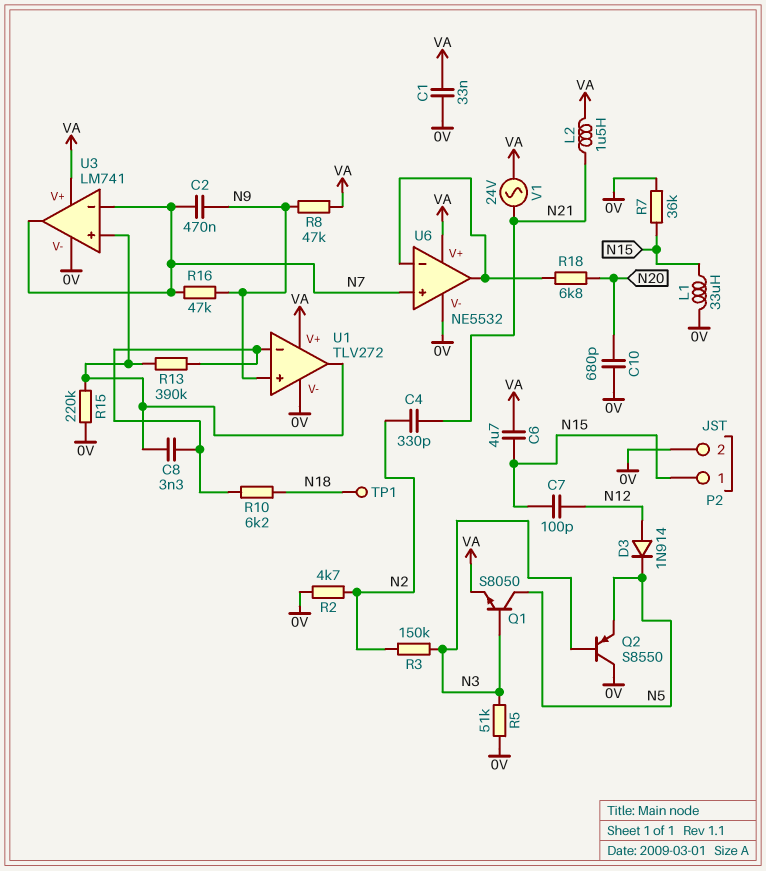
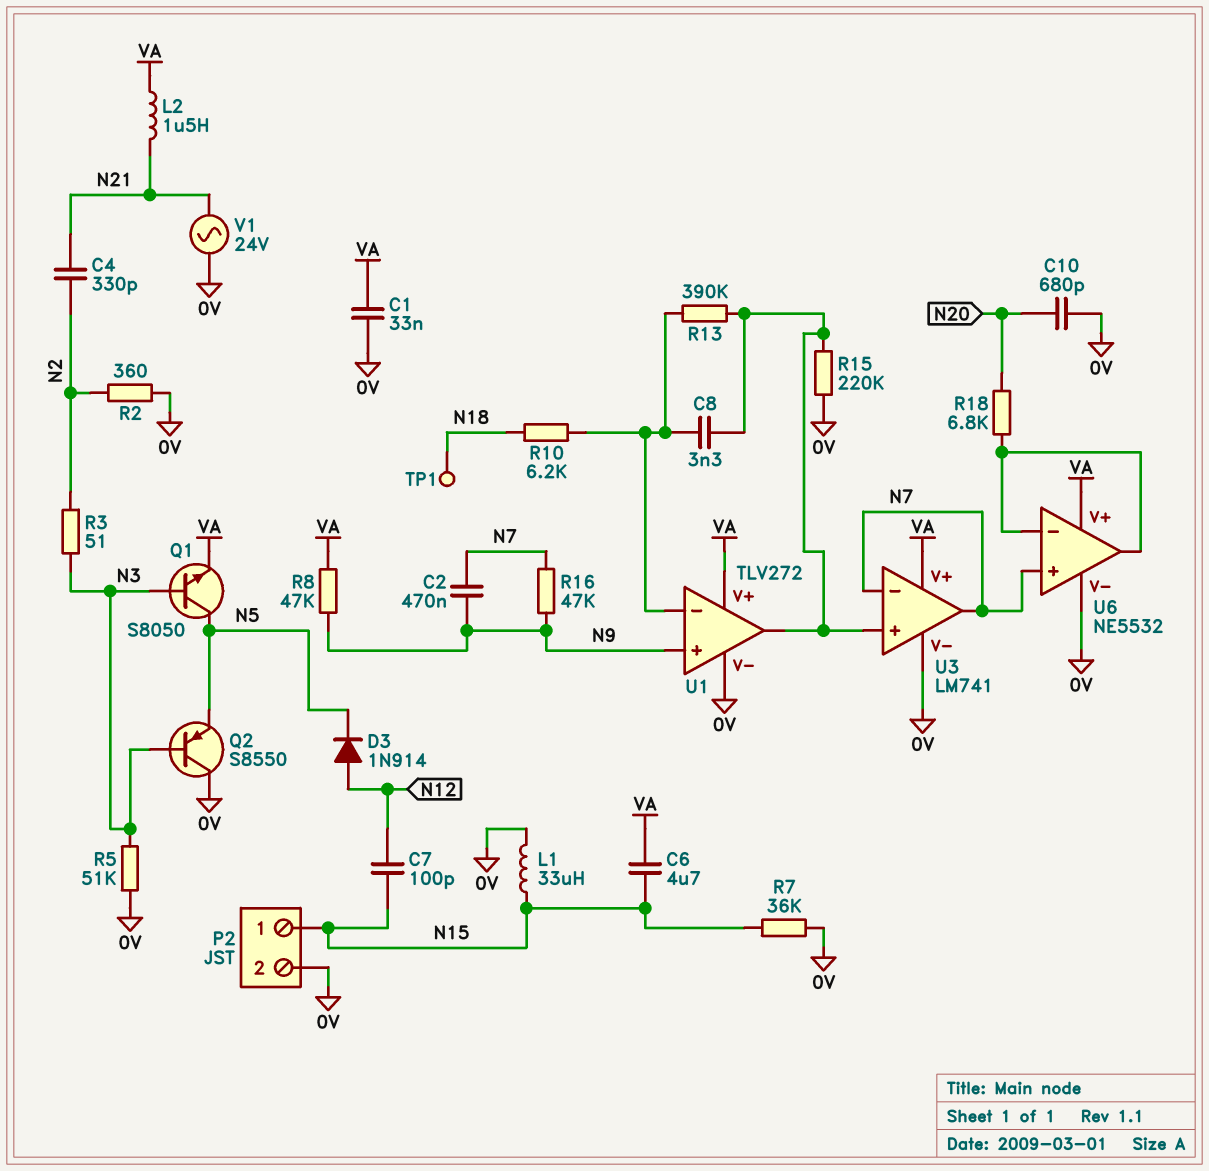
R2: 4.7k (0V, N2) -> 360 (0V, N2)
R3: 150k (N2, N3) -> 51 (N2, N3)
V1: AC 24V (N21, VA) -> AC 24V (0V, N21)

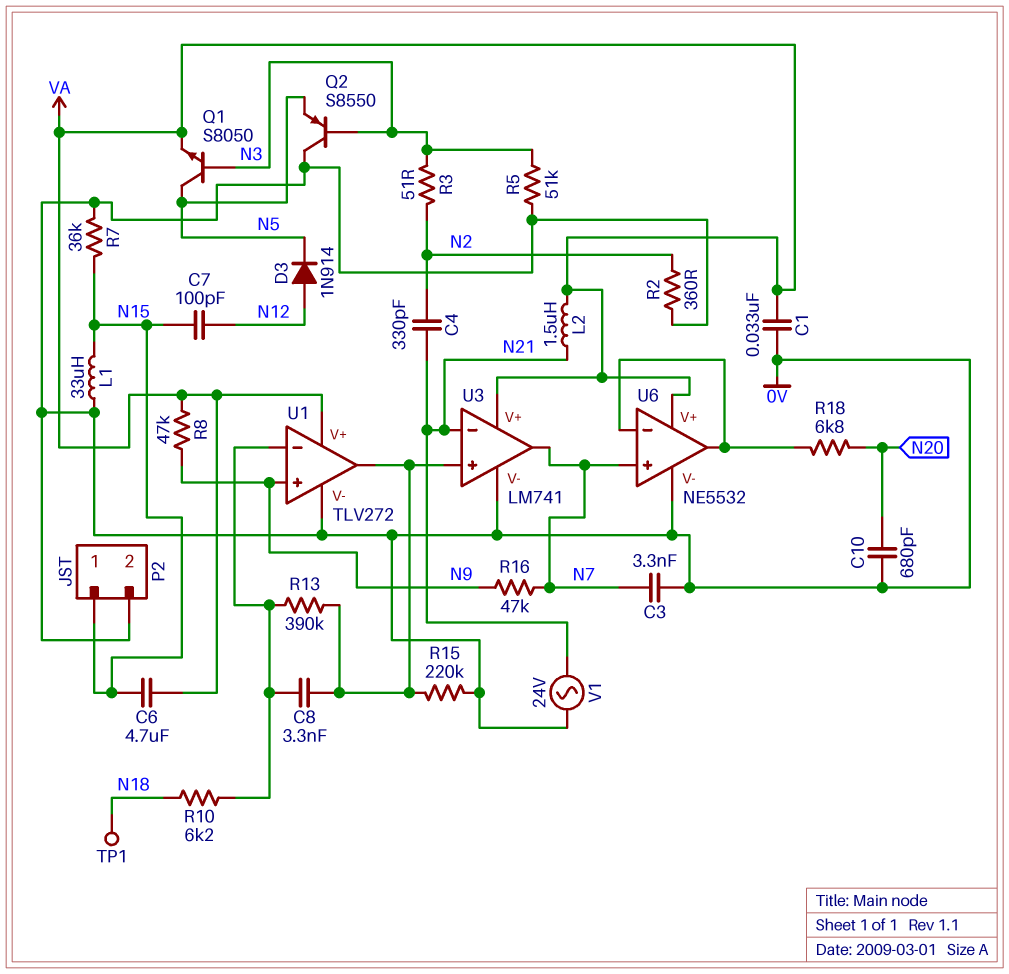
C2: 470nF (N7, N9) -> none
C3: none -> 3.3nF (0V, N7)
U3 pin in-: N7 -> N21

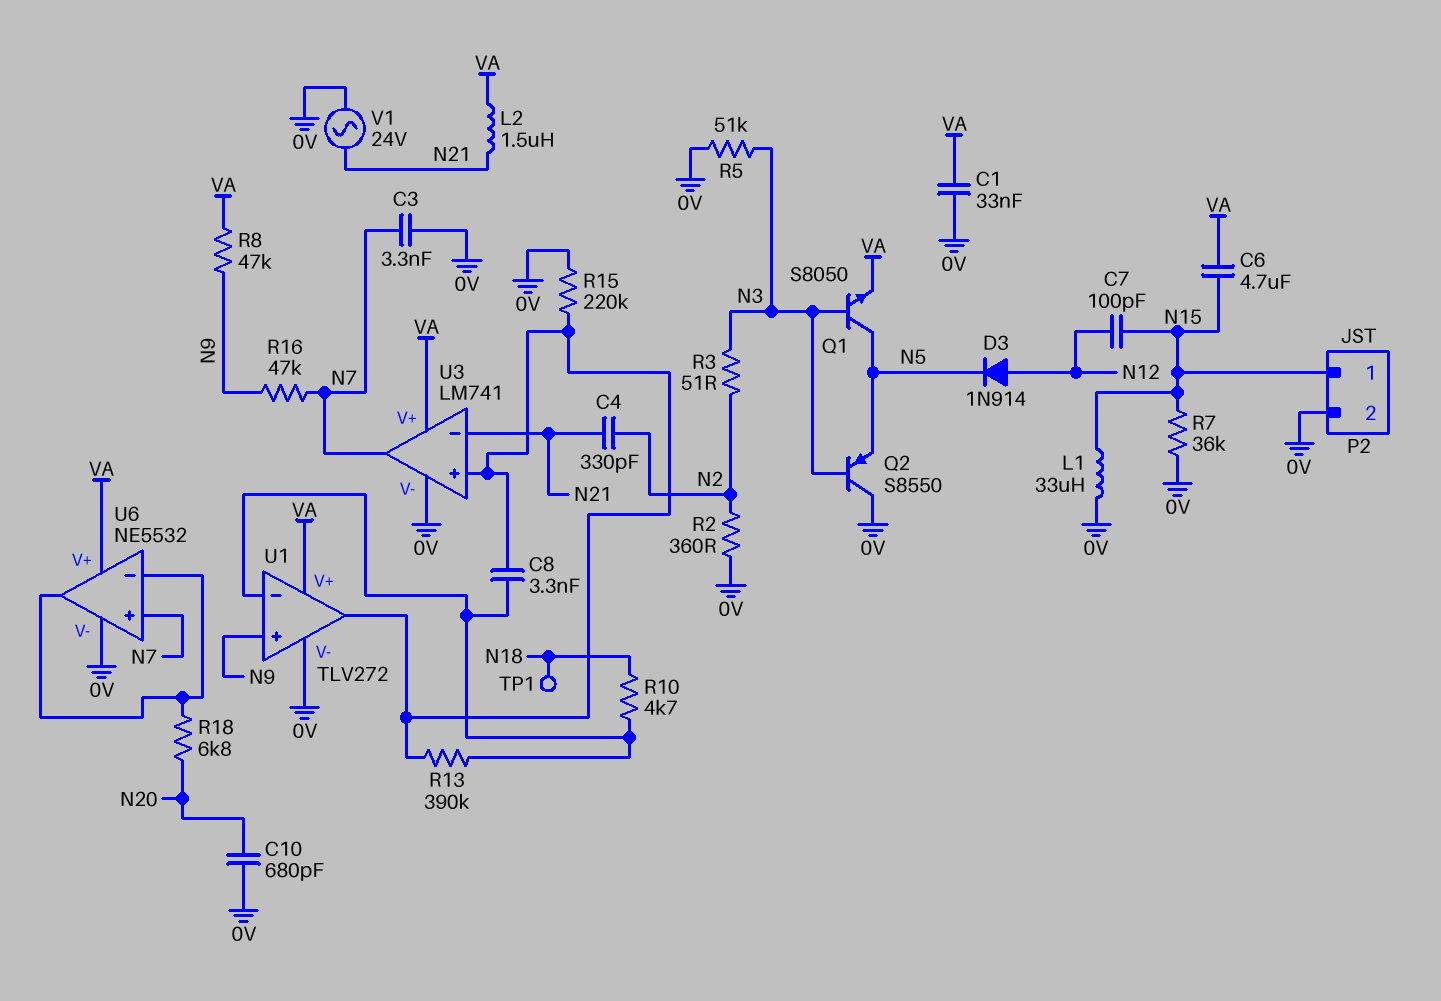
R10: 6.2k (N18, U1/in-) -> 4.7k (N18, U1/in-)

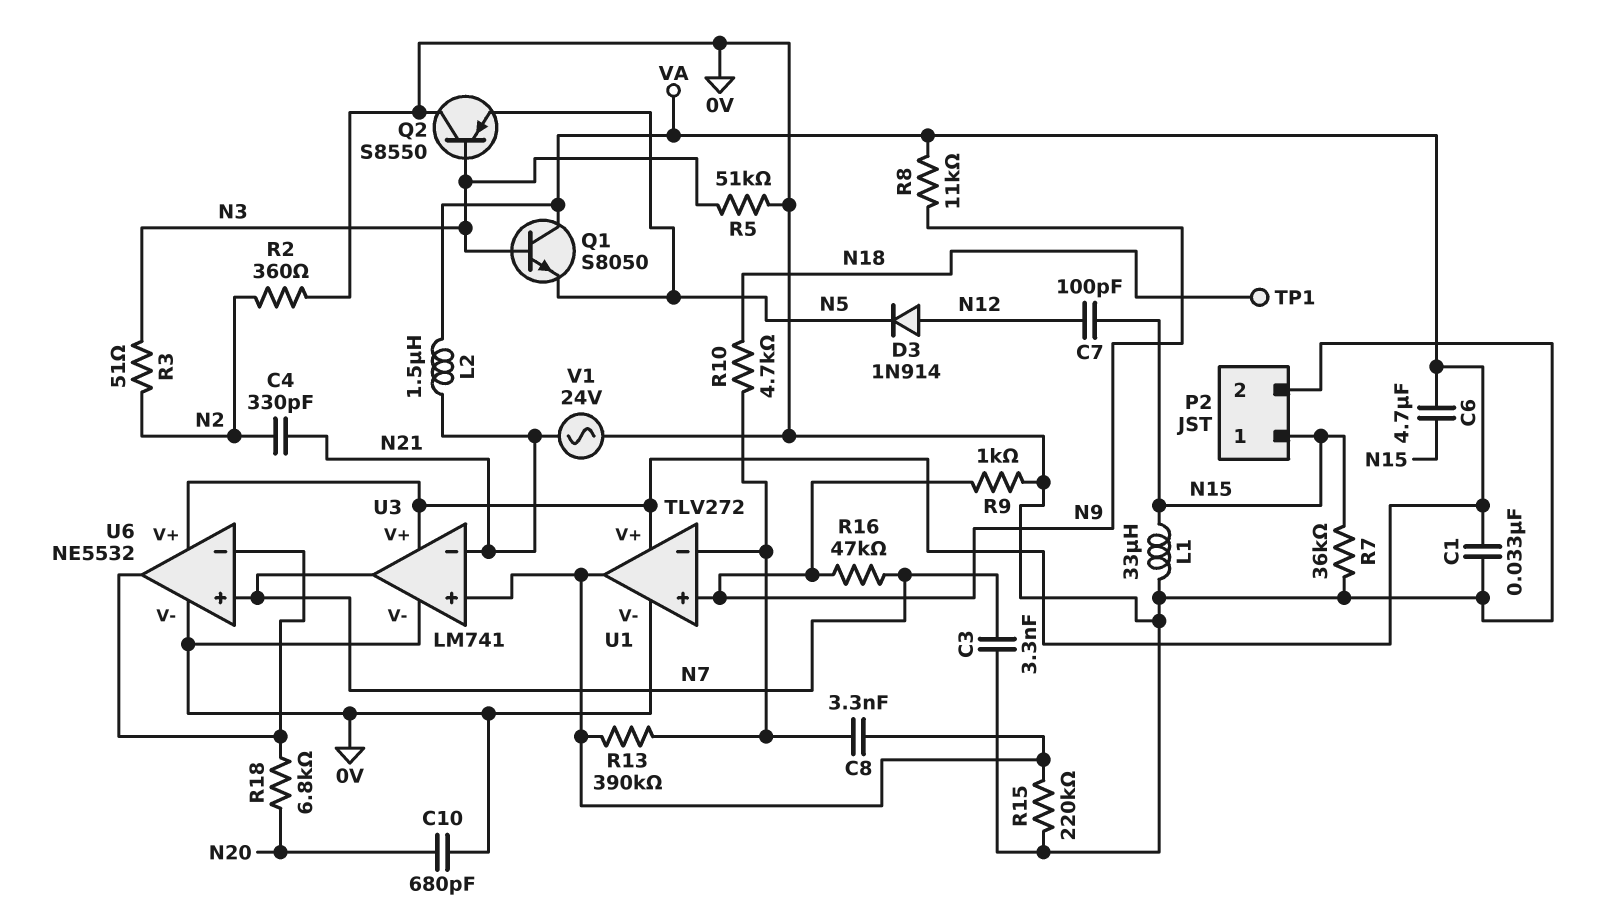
Q1: NPN S8050 (B N3, C N5, E VA) -> NPN S8050 (B N3, C VA, E N5)
R8: 47k (N9, VA) -> 11k (N9, VA)
R9: none -> 1k (0V, N9)

